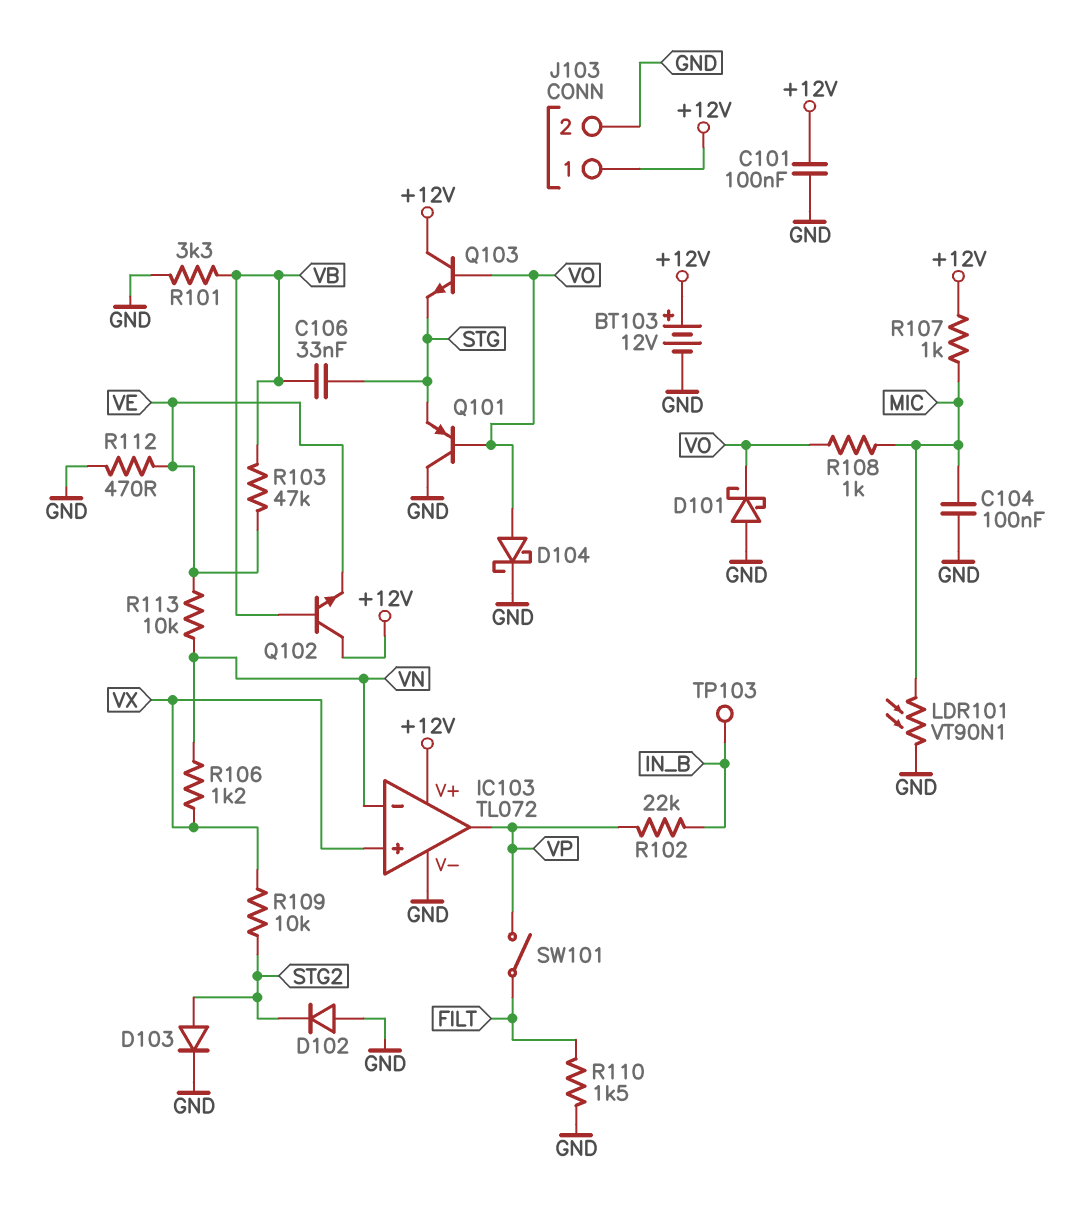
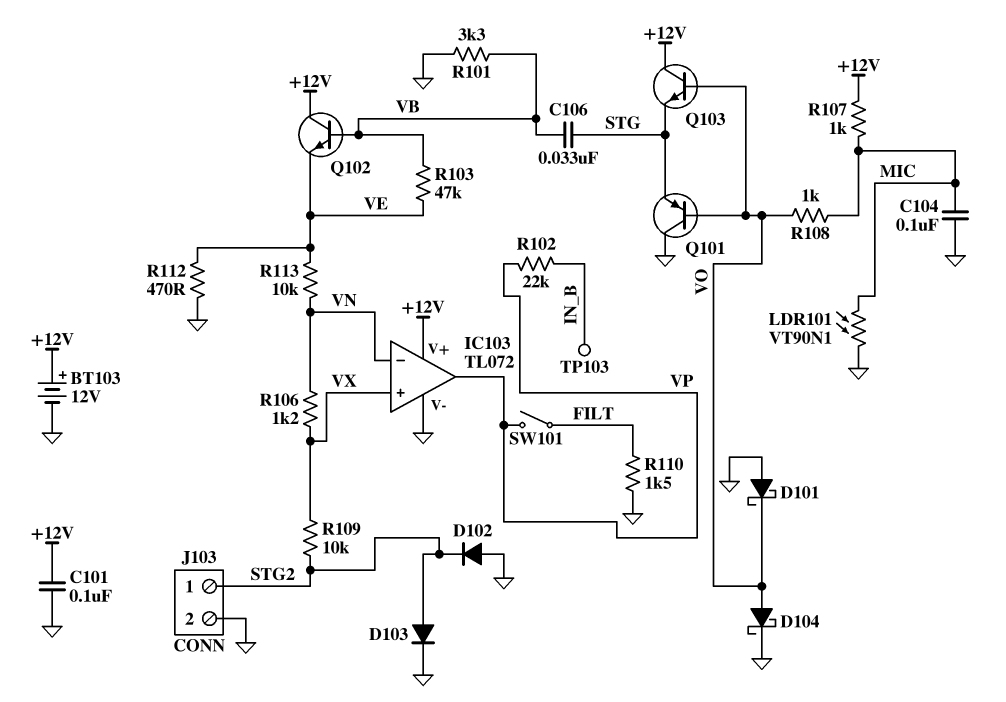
J103 pin 1: +12V -> STG2

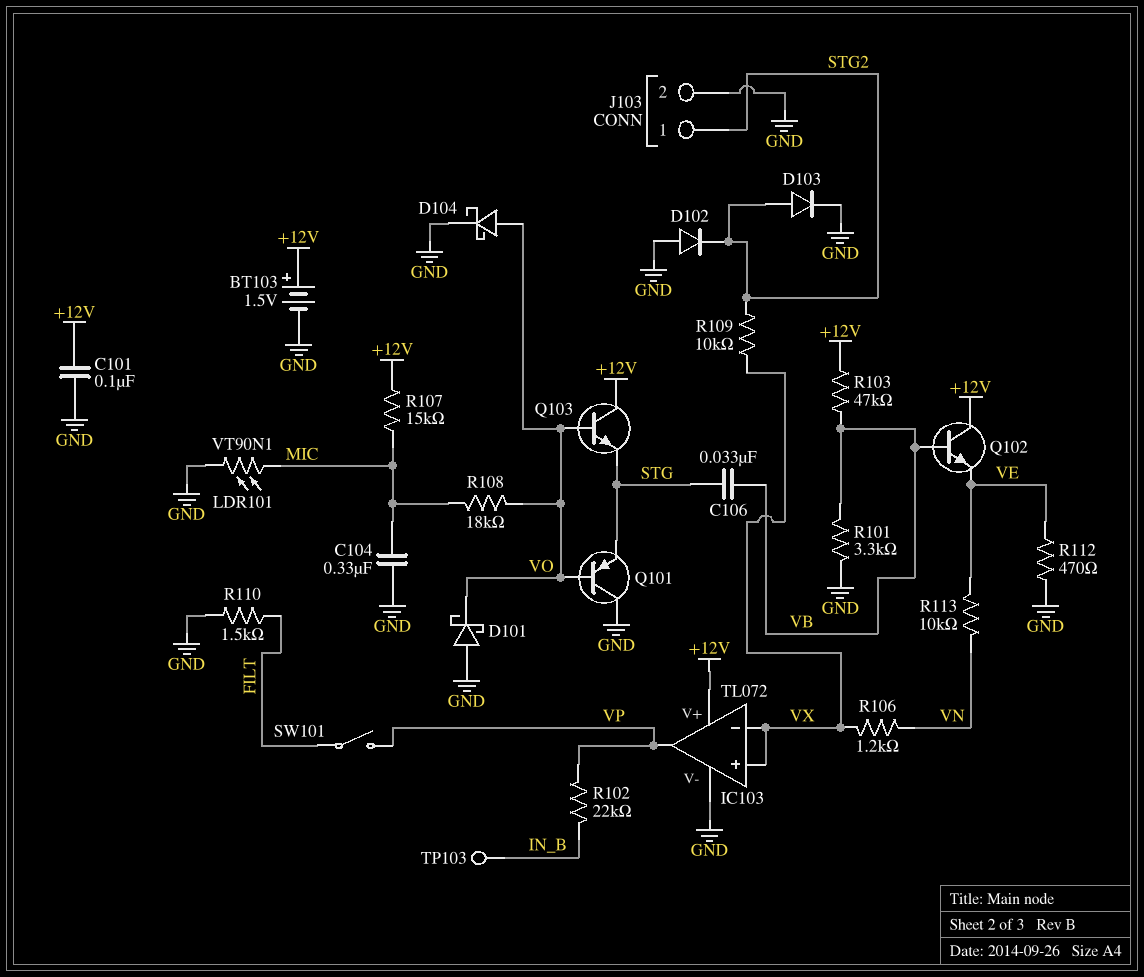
BT103: 12V (plus +12V, minus GND) -> 1.5V (plus +12V, minus GND)
C104: 100nF (GND, MIC) -> 330nF (GND, MIC)
IC103 pin in-: VN -> VX
R103: 47k (VB, VE) -> 47k (+12V, VB)
R107: 1k (+12V, MIC) -> 15k (+12V, MIC)
R108: 1k (MIC, VO) -> 18k (MIC, VO)

